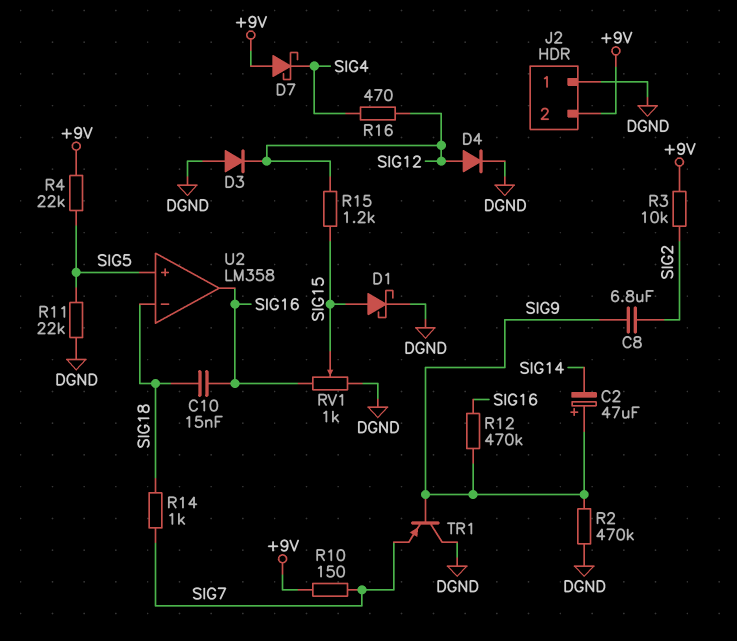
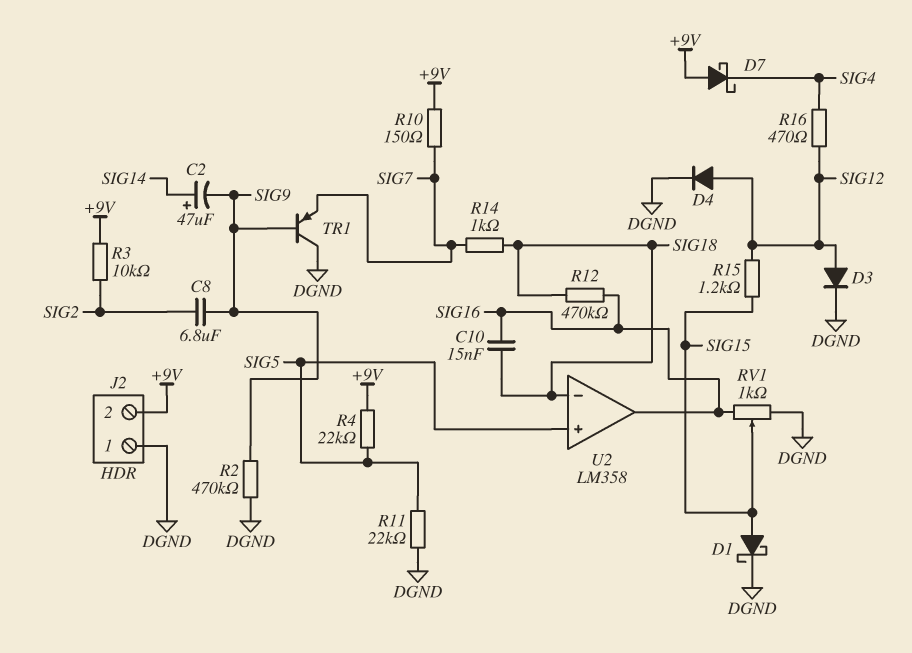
C2: 47uF (plus SIG9, minus SIG14) -> 47uF (plus SIG14, minus SIG9)
D3: diode (A DGND, K SIG12) -> diode (A SIG12, K DGND)
R12: 470k (SIG9, SIG16) -> 470k (SIG16, SIG18)

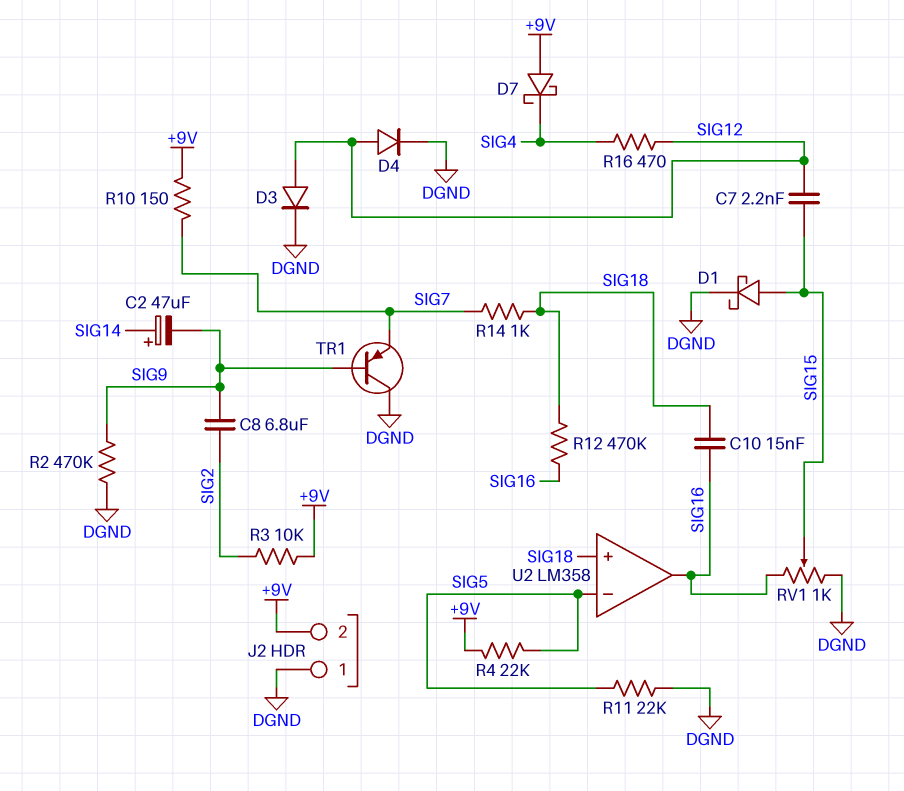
C7: none -> 2.2nF (SIG12, SIG15)
R15: 1.2k (SIG12, SIG15) -> none
U2 pin in+: SIG5 -> SIG18
U2 pin in-: SIG18 -> SIG5

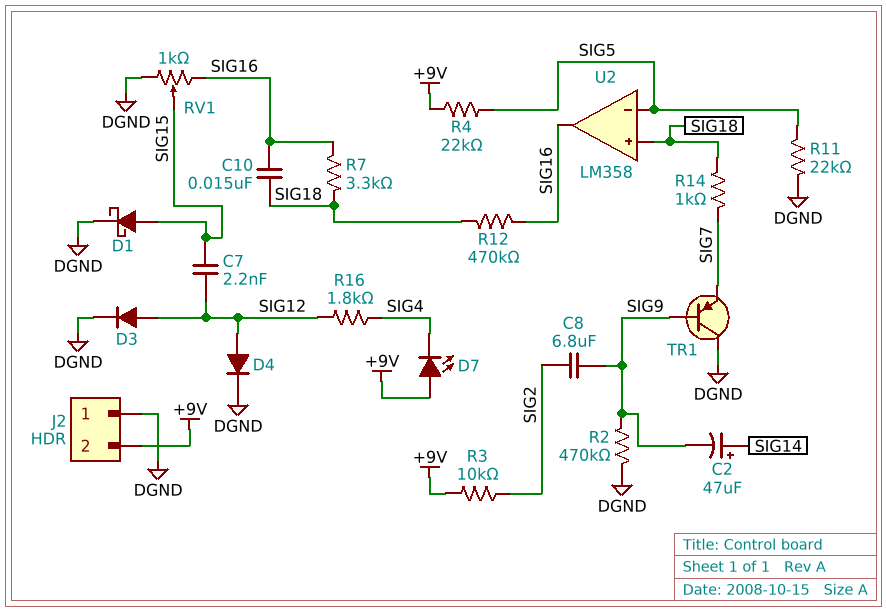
D7: schottky (A +9V, K SIG4) -> LED (A +9V, K SIG4)
R7: none -> 3.3k (SIG16, SIG18)
R10: 150 (+9V, SIG7) -> none
R16: 470 (SIG4, SIG12) -> 1.8k (SIG4, SIG12)

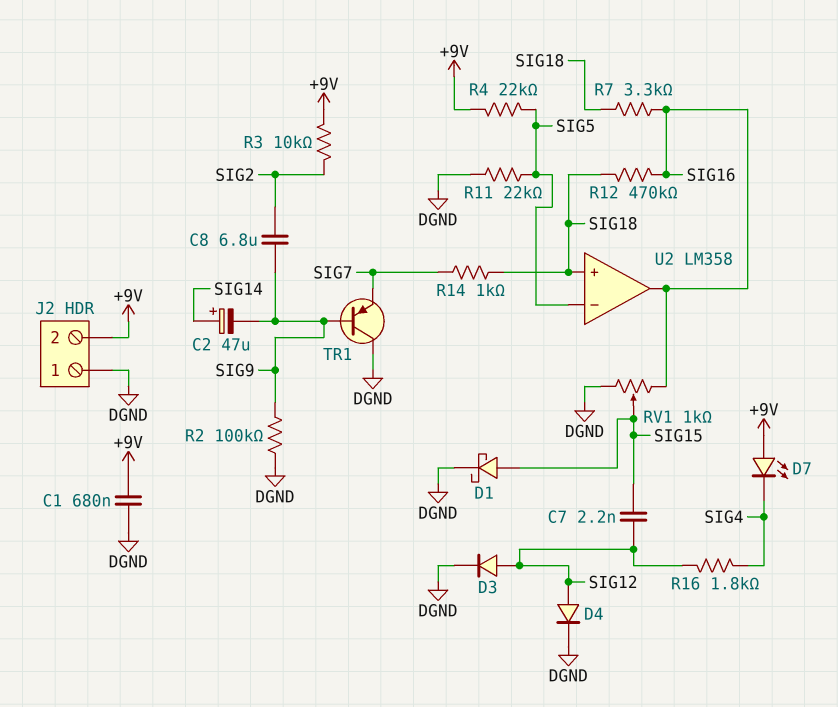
C1: none -> 680nF (+9V, DGND)
C10: 15nF (SIG16, SIG18) -> none
R2: 470k (DGND, SIG9) -> 100k (DGND, SIG9)

